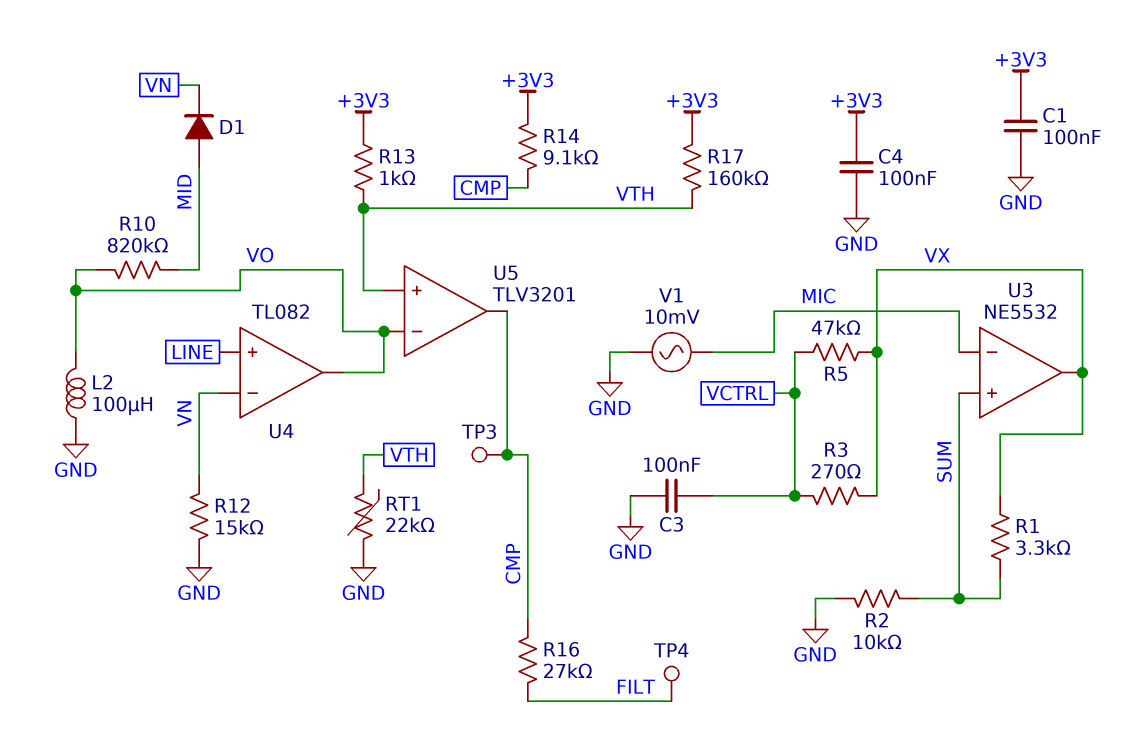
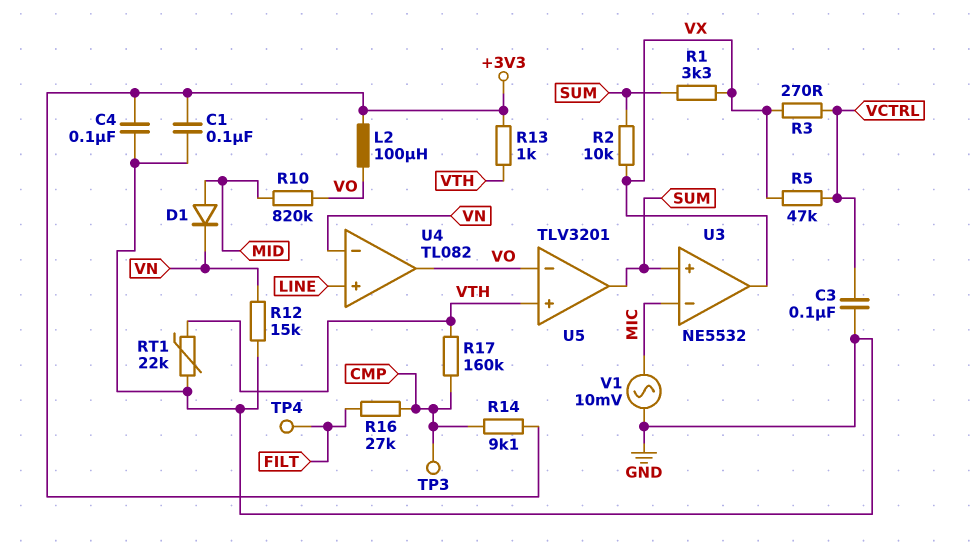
L2: 100uH (GND, VO) -> 100uH (+3V3, VO)
R2: 10k (GND, SUM) -> 10k (SUM, VX)
R17: 160k (+3V3, VTH) -> 160k (CMP, VTH)
U5 pin out: CMP -> SUM

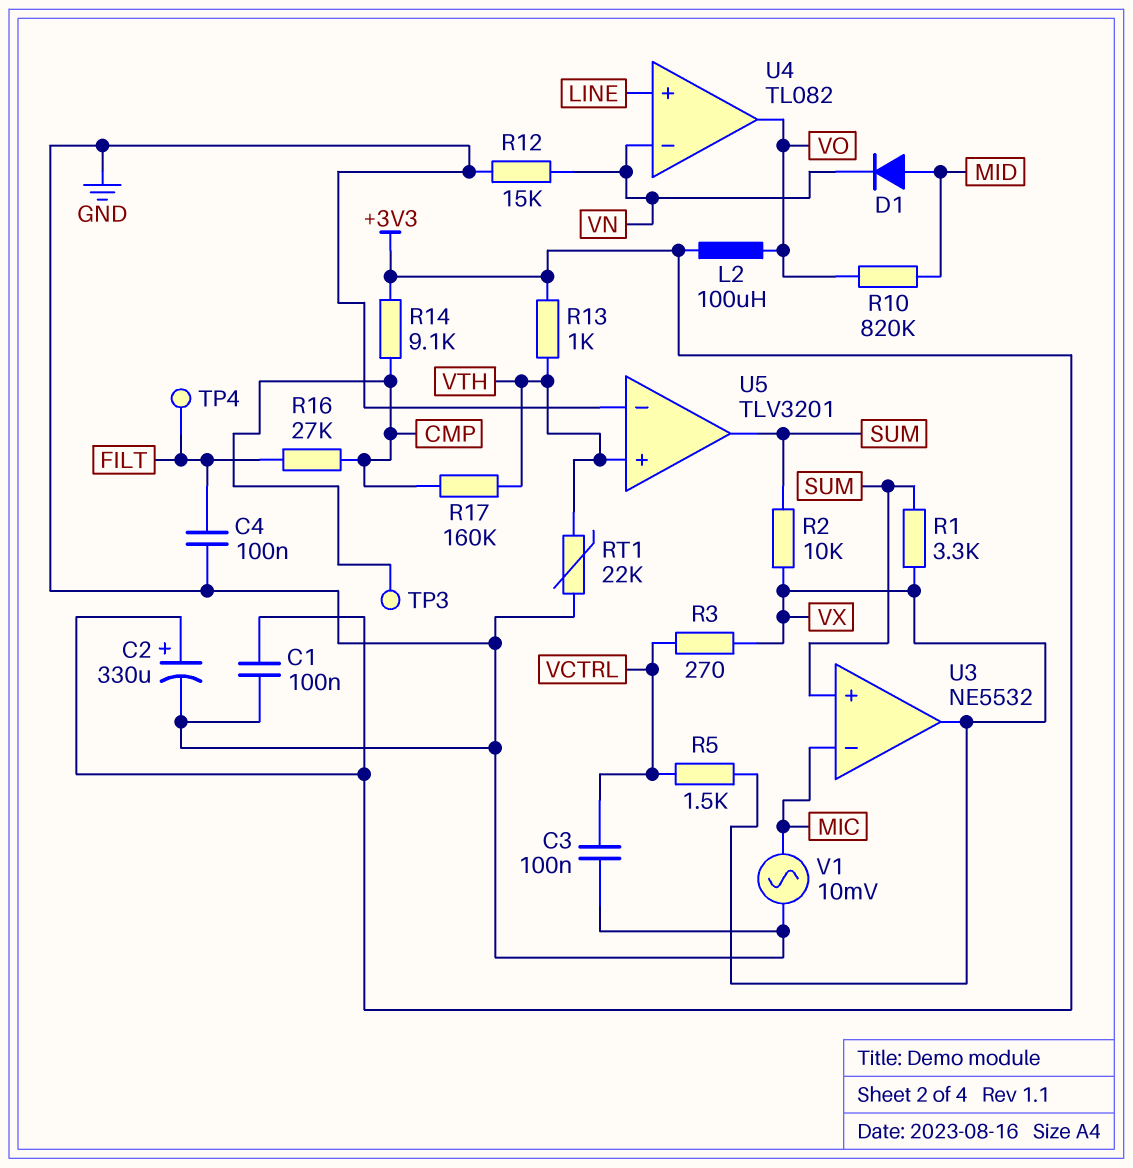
C2: none -> 330uF (plus +3V3, minus GND)
C4: 100nF (+3V3, GND) -> 100nF (FILT, GND)
R5: 47k (VCTRL, VX) -> 1.5k (VCTRL, VX)
U5 pin in-: VO -> GND

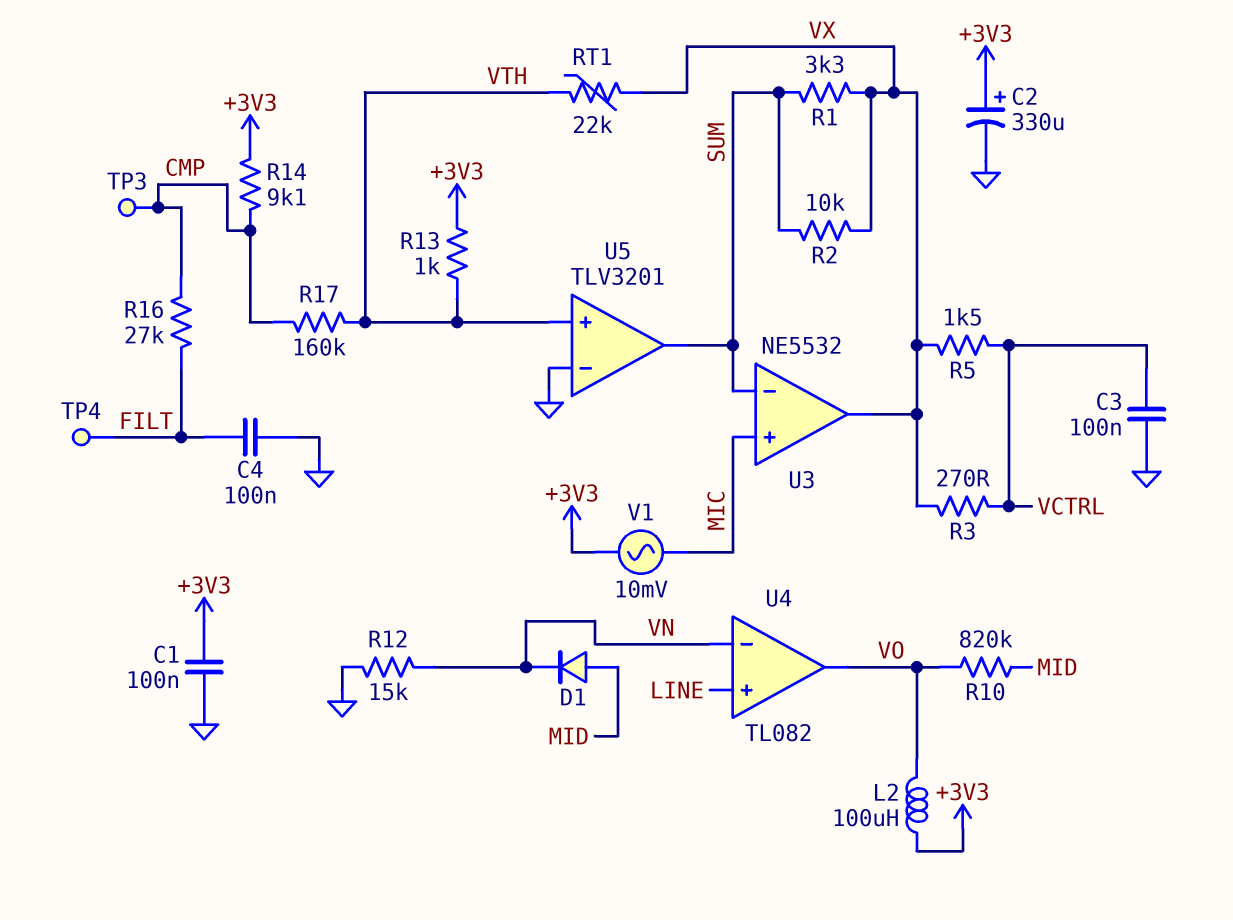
RT1: 22k (GND, VTH) -> 22k (VTH, VX)
U3 pin in+: SUM -> MIC
U3 pin in-: MIC -> SUM
V1: AC 10mV (GND, MIC) -> AC 10mV (+3V3, MIC)

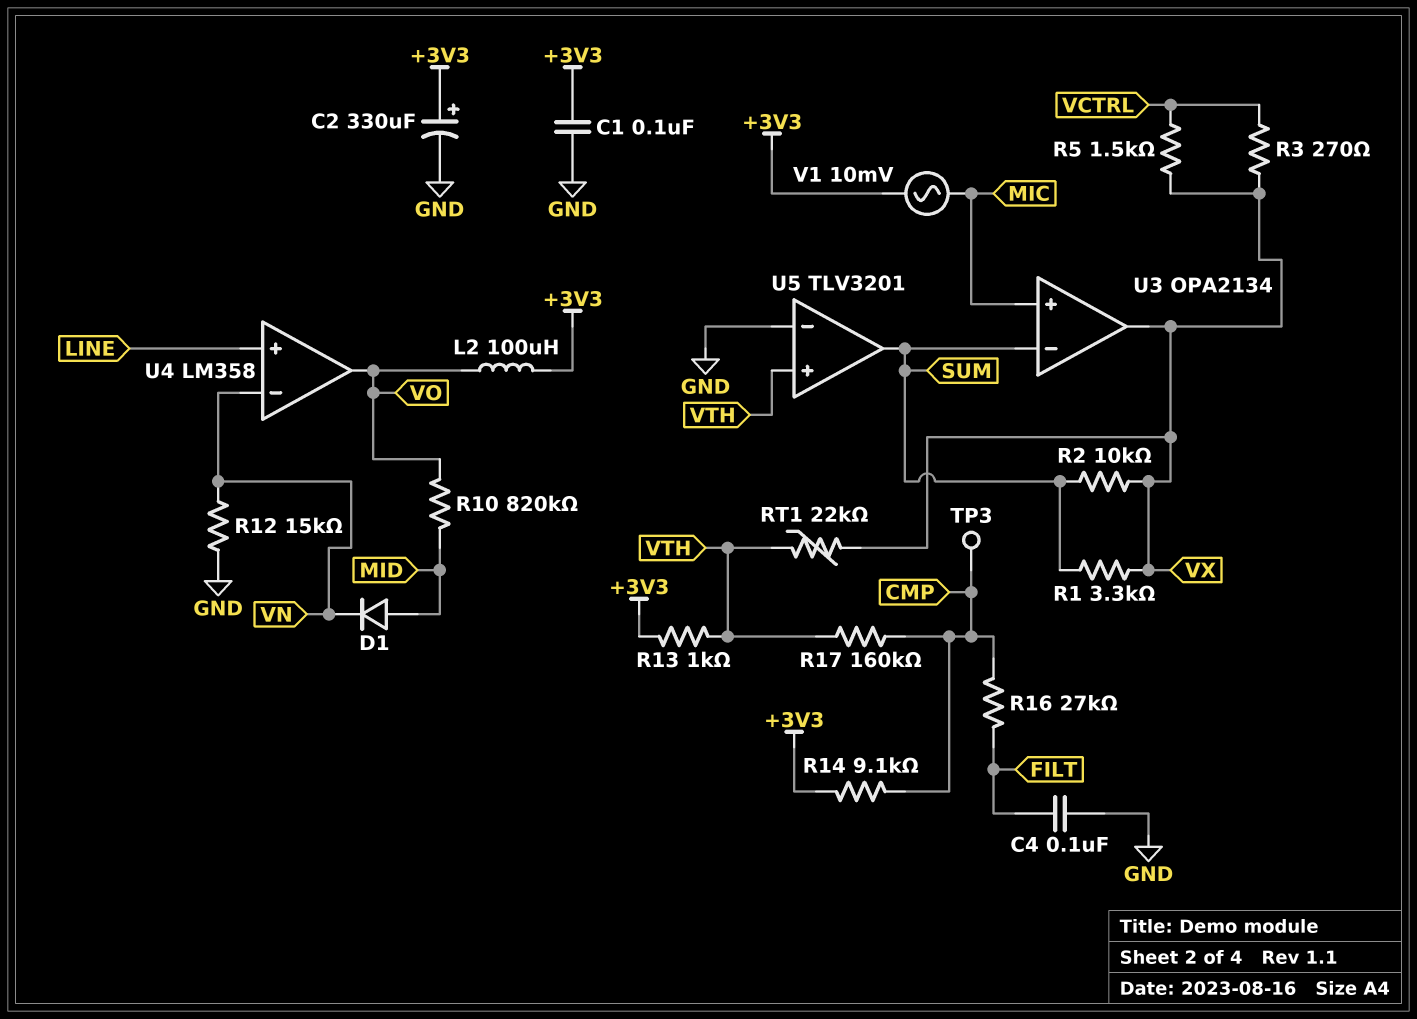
C3: 100nF (GND, VCTRL) -> none
TP4: test point (FILT) -> none
U3: NE5532 -> OPA2134
U4: TL082 -> LM358

